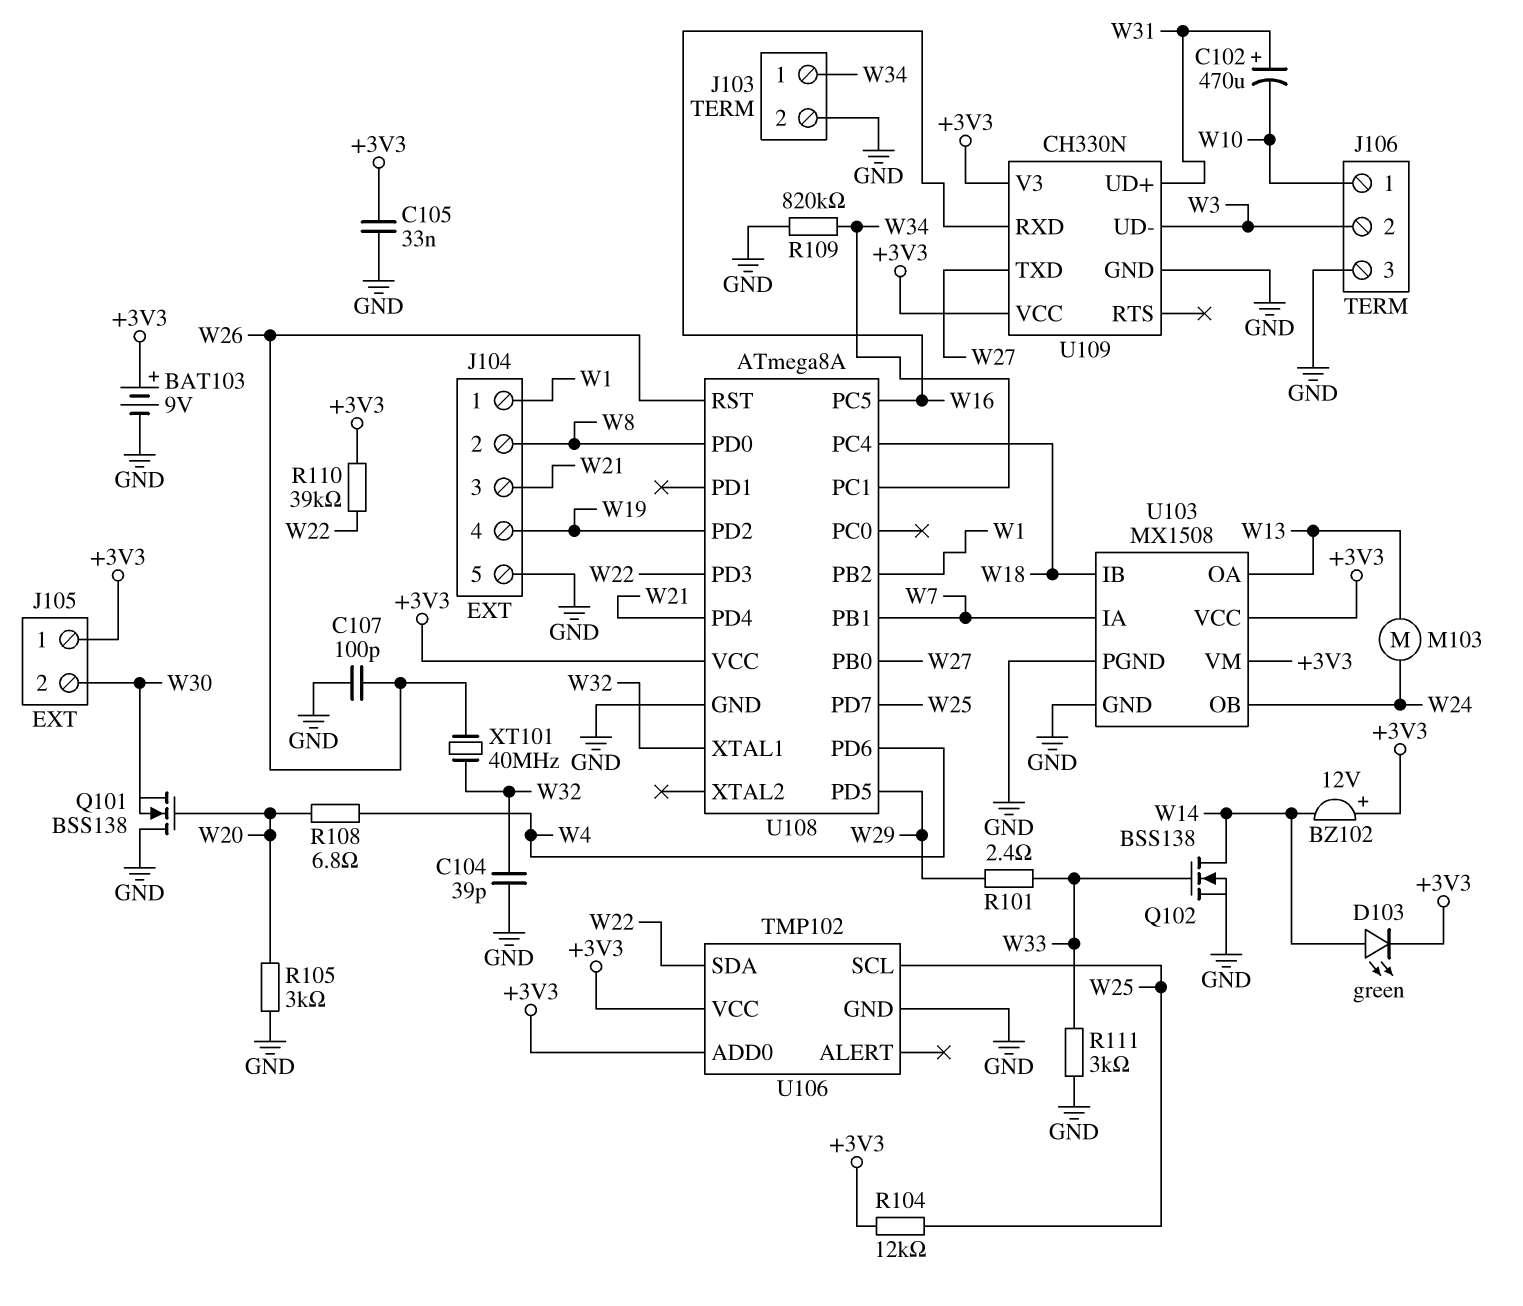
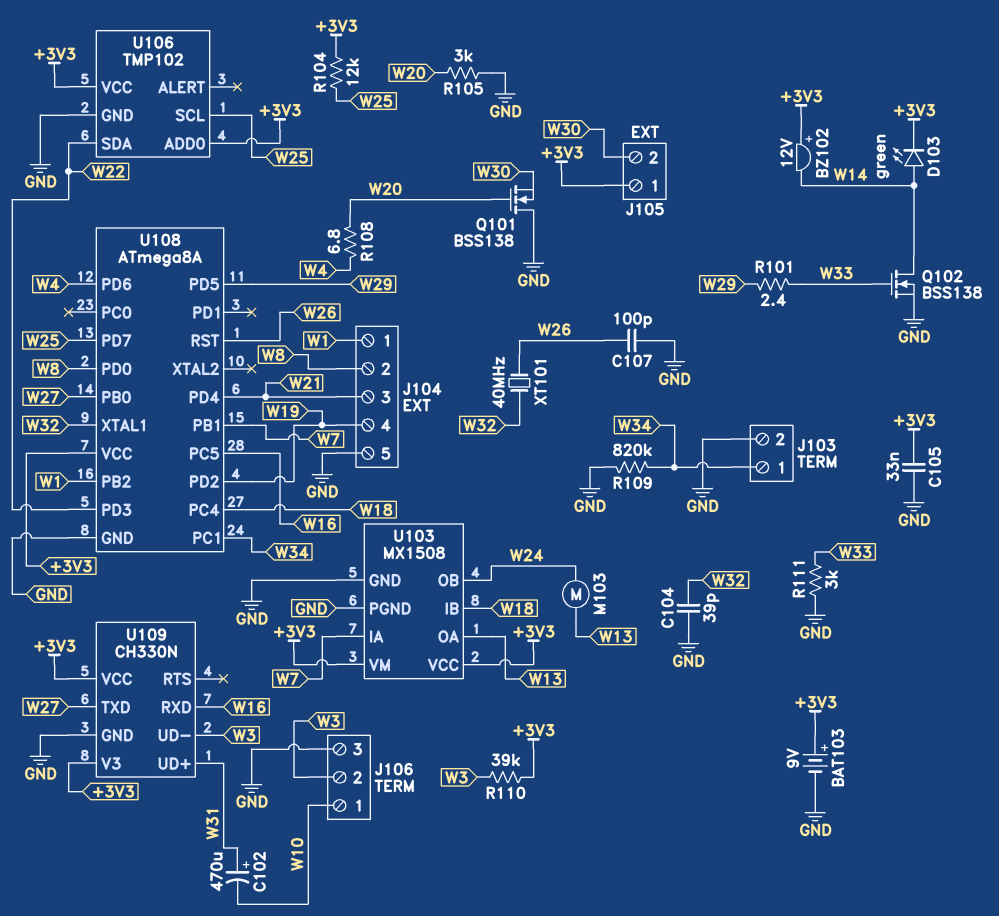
R110: 39k (+3V3, W22) -> 39k (+3V3, W3)

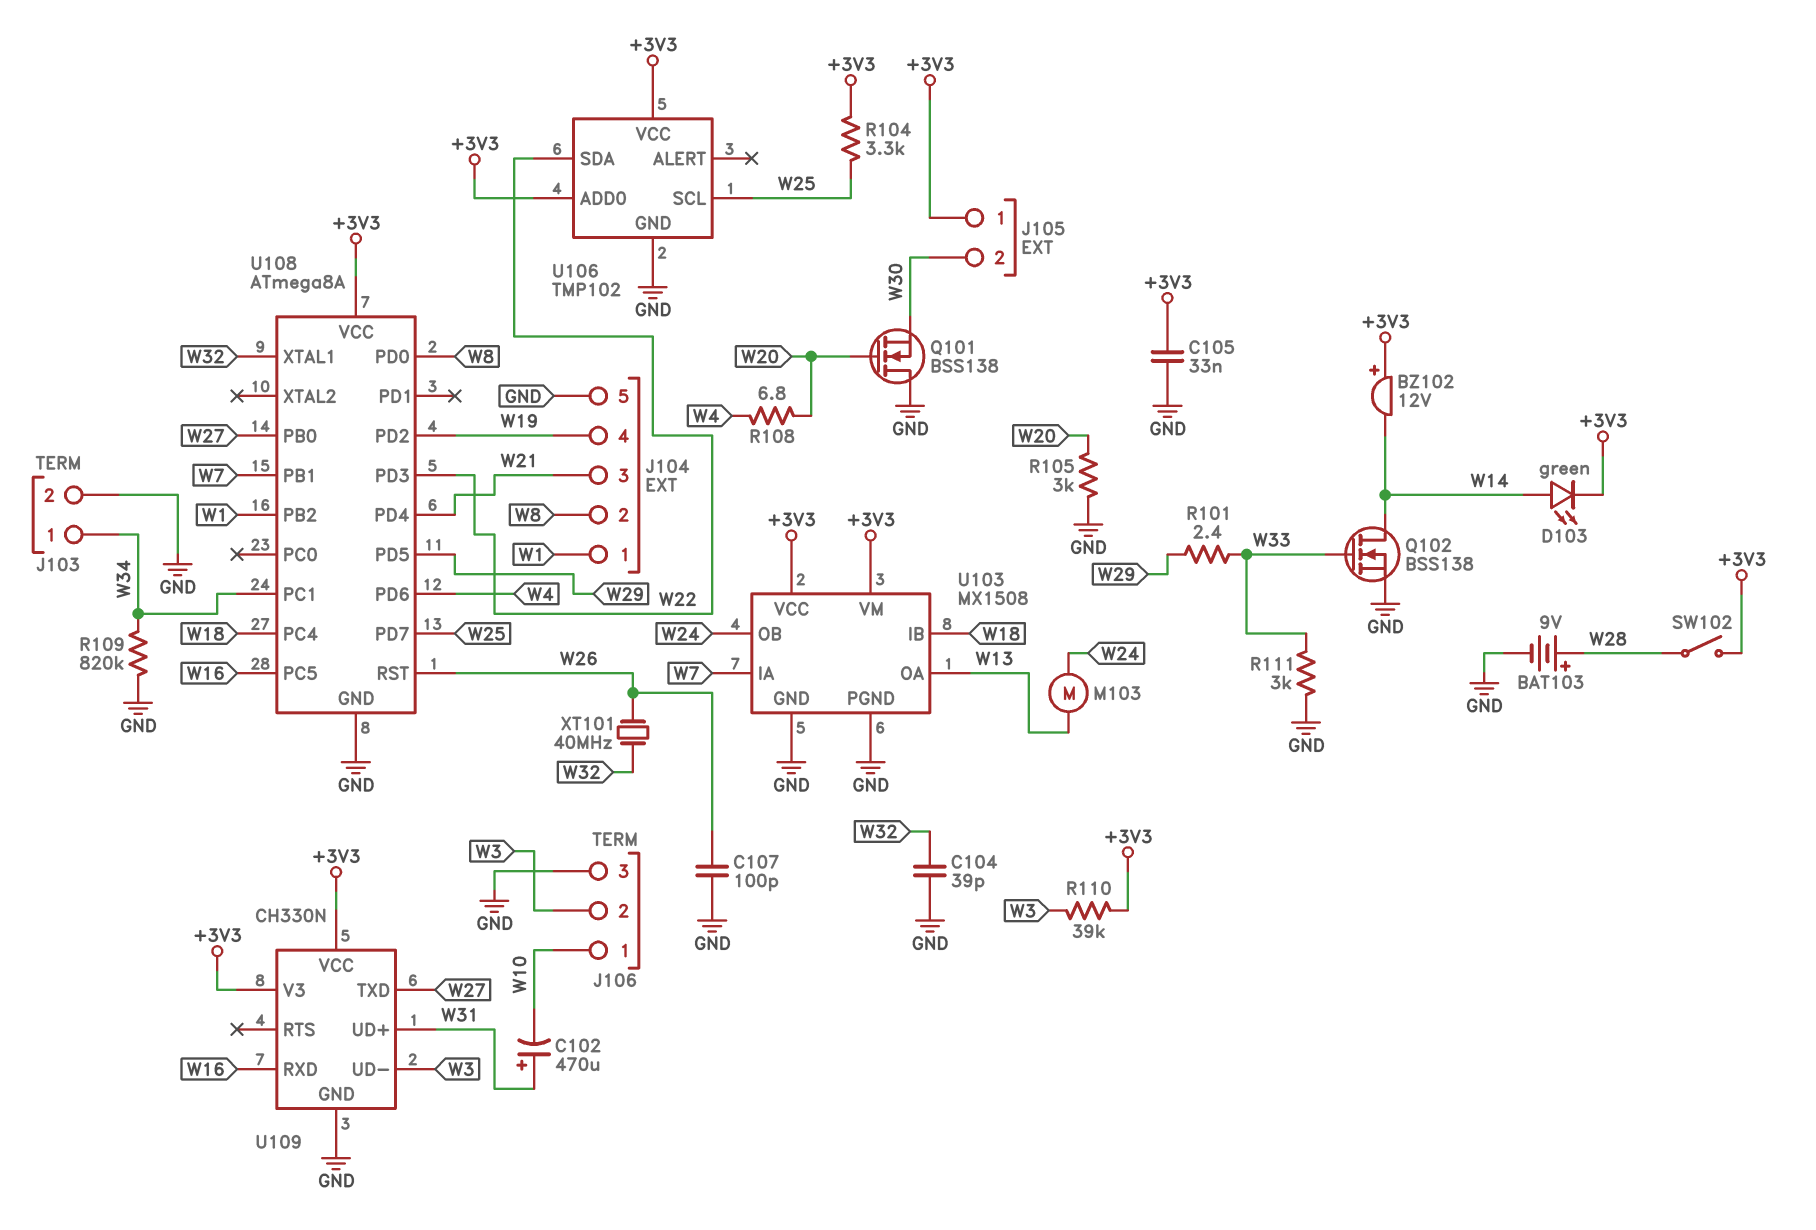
BAT103: 9V (plus +3V3, minus GND) -> 9V (plus W28, minus GND)
R104: 12k (+3V3, W25) -> 3.3k (+3V3, W25)
SW102: none -> switch (+3V3, W28)

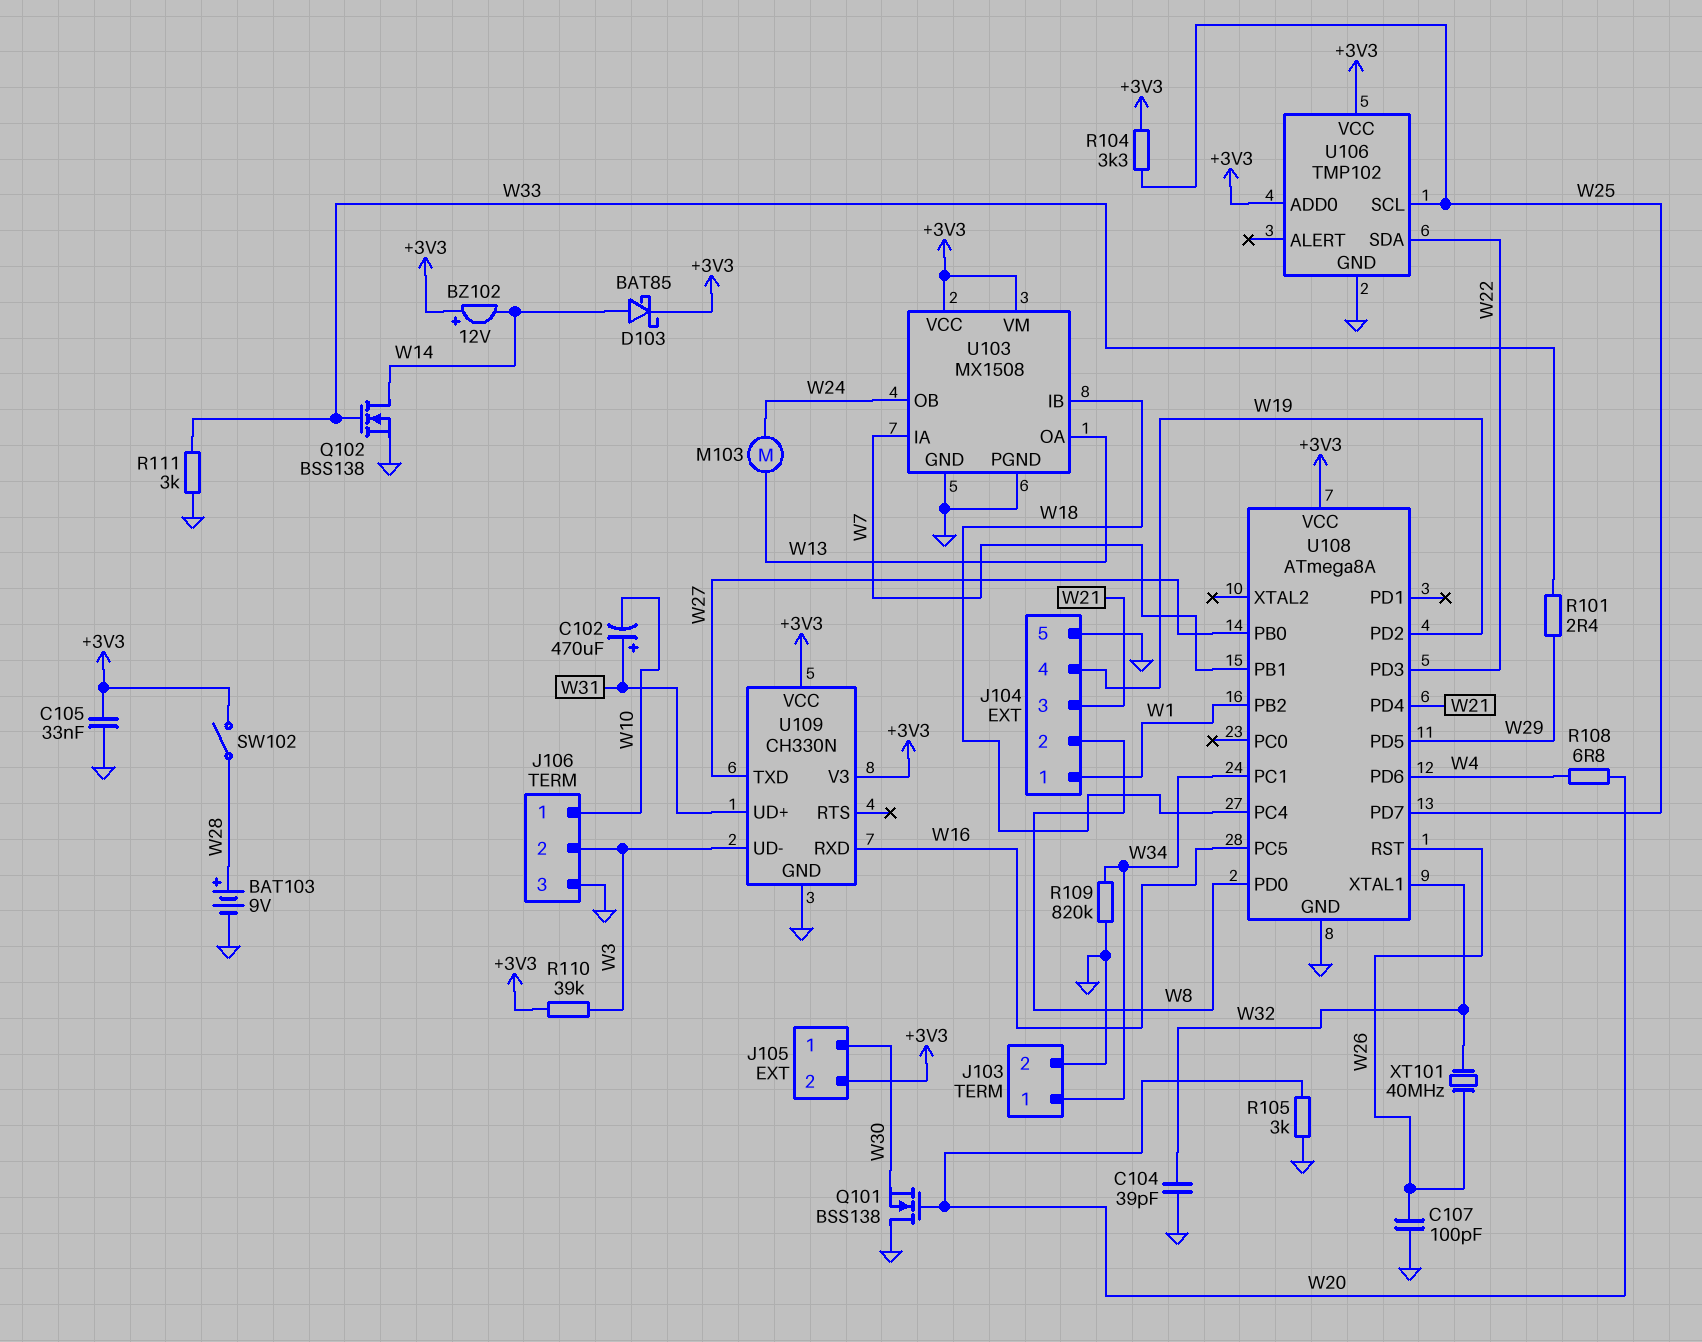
D103: LED green (A W14, K +3V3) -> schottky BAT85 (A W14, K +3V3)
J105 pin 1: +3V3 -> W30
J105 pin 2: W30 -> +3V3

